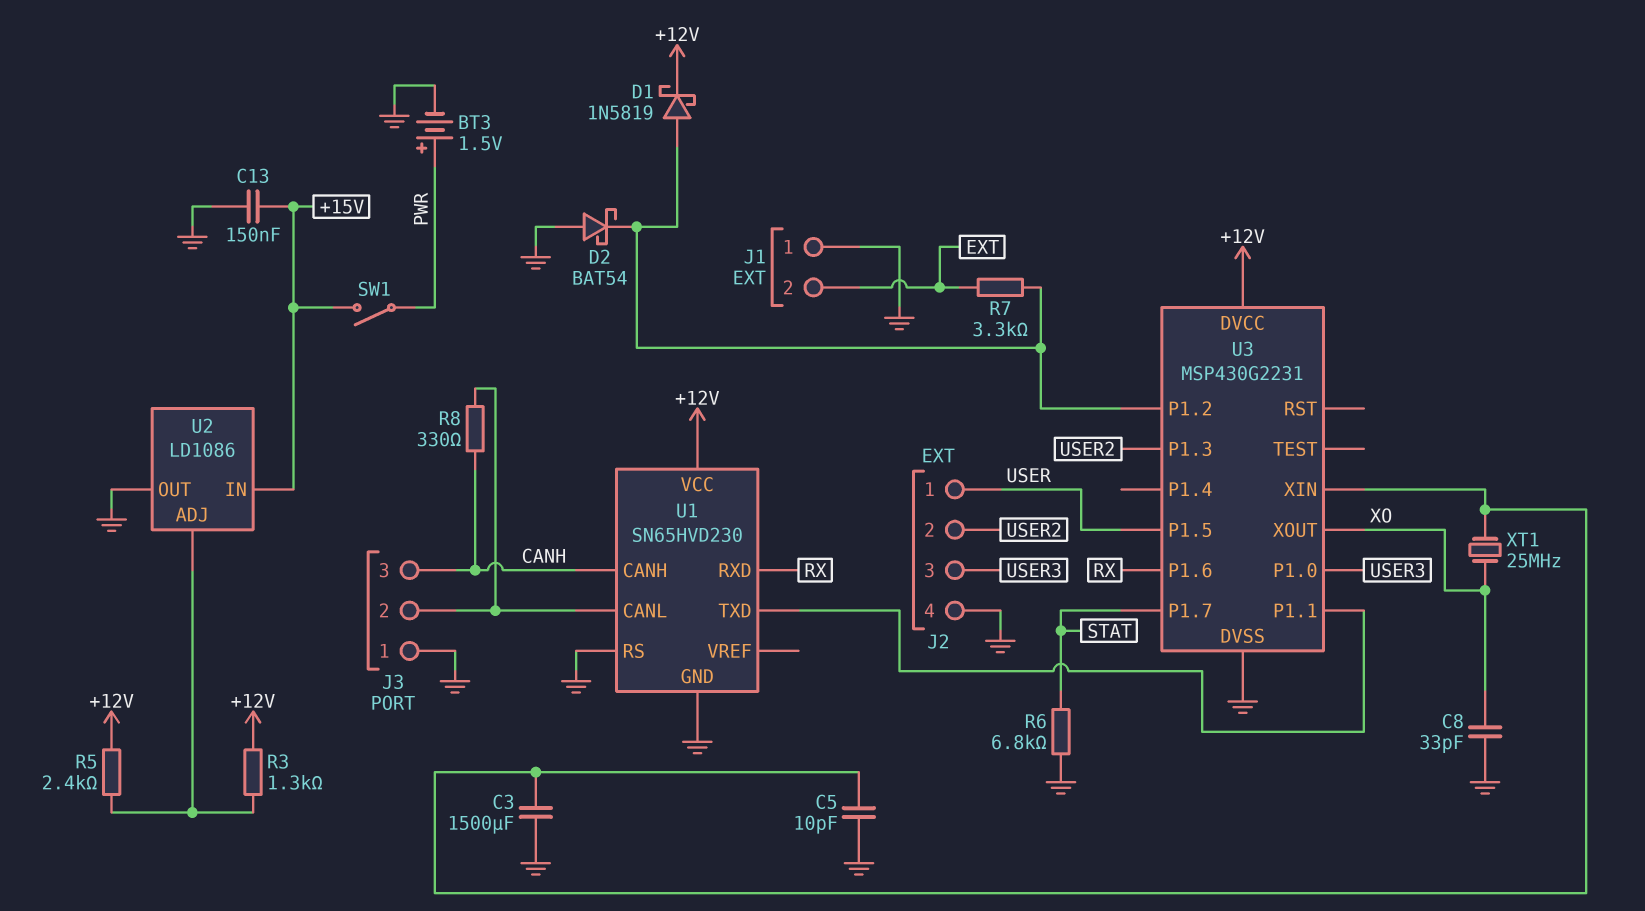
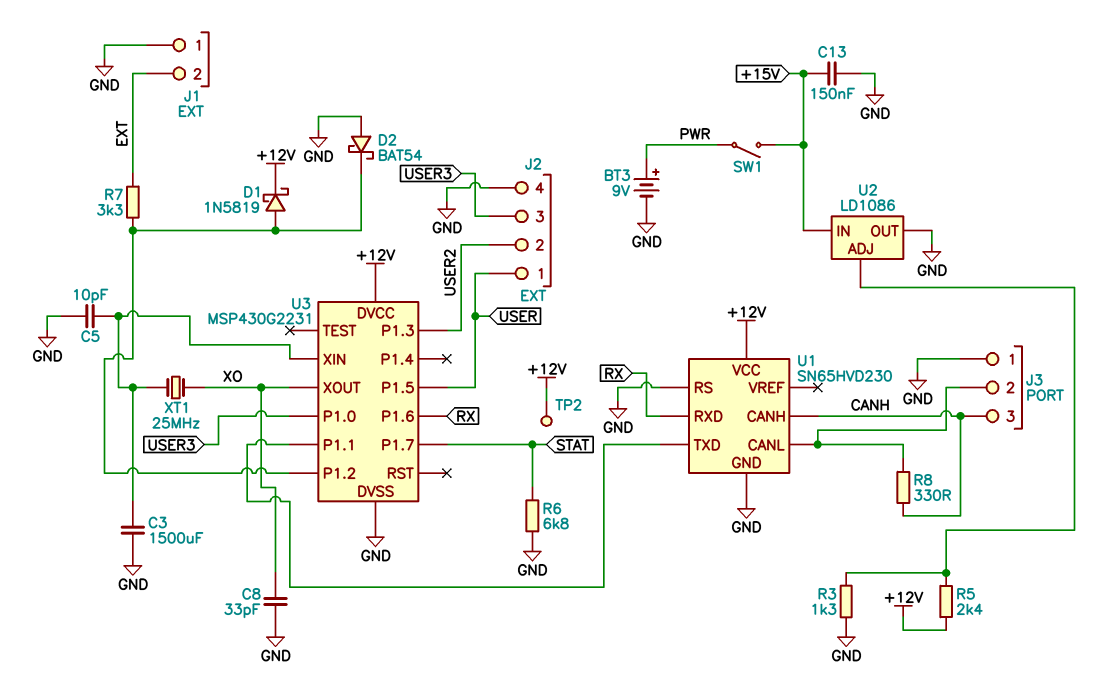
BT3: 1.5V (plus PWR, minus GND) -> 9V (plus PWR, minus GND)
R3: 1.3k (+12V, U2/ADJ) -> 1.3k (GND, U2/ADJ)
TP2: none -> test point (+12V)

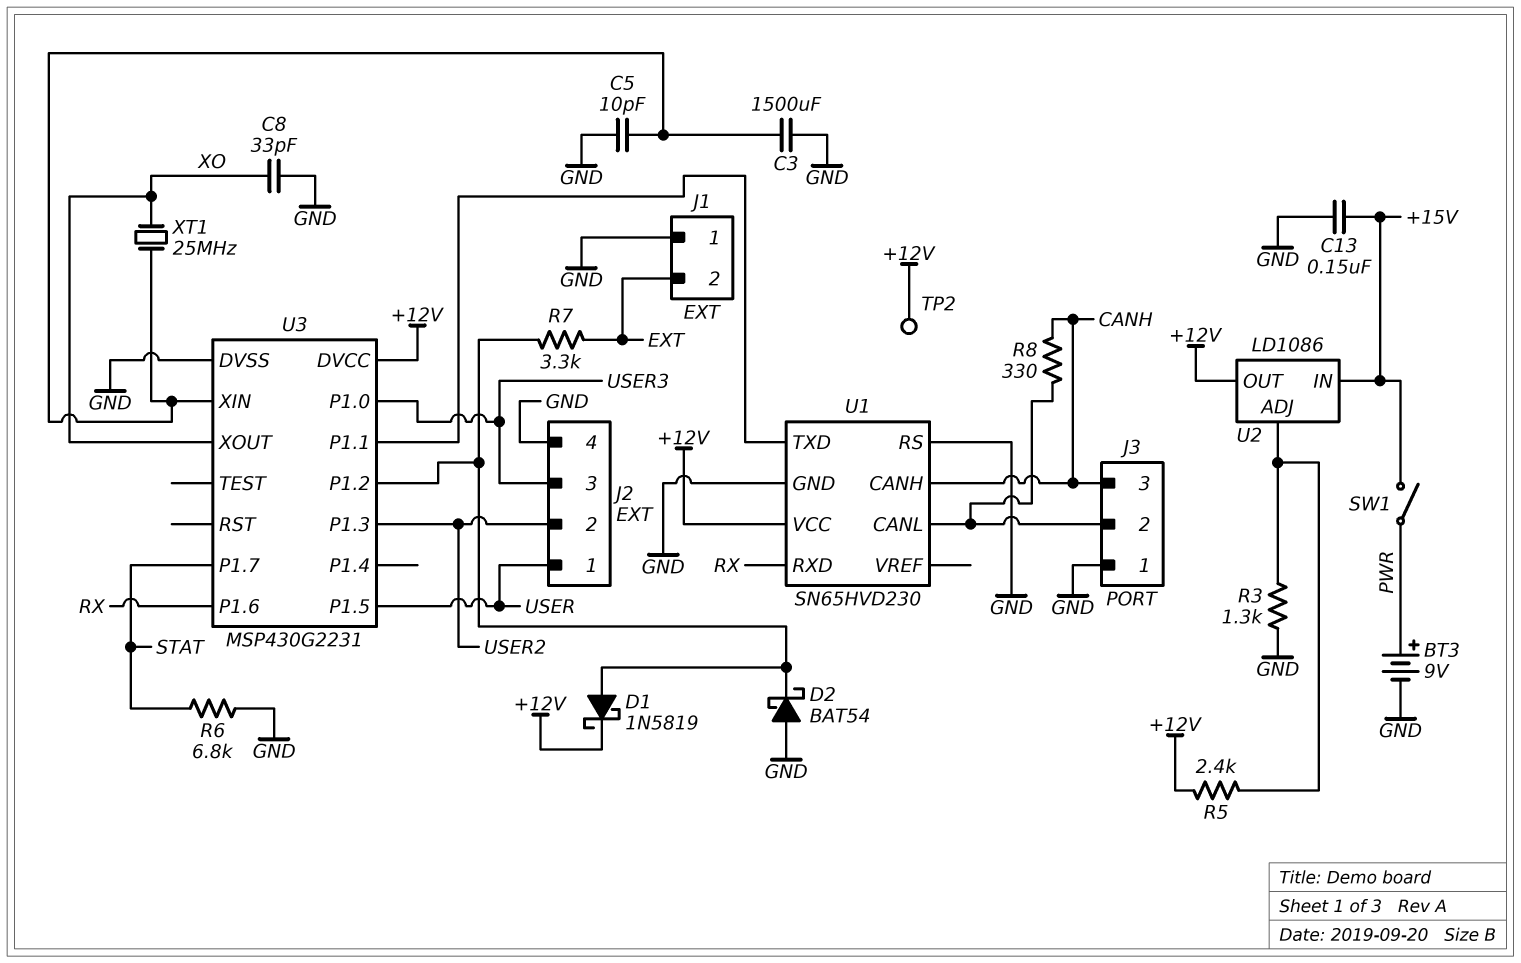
U2 pin OUT: GND -> +12V

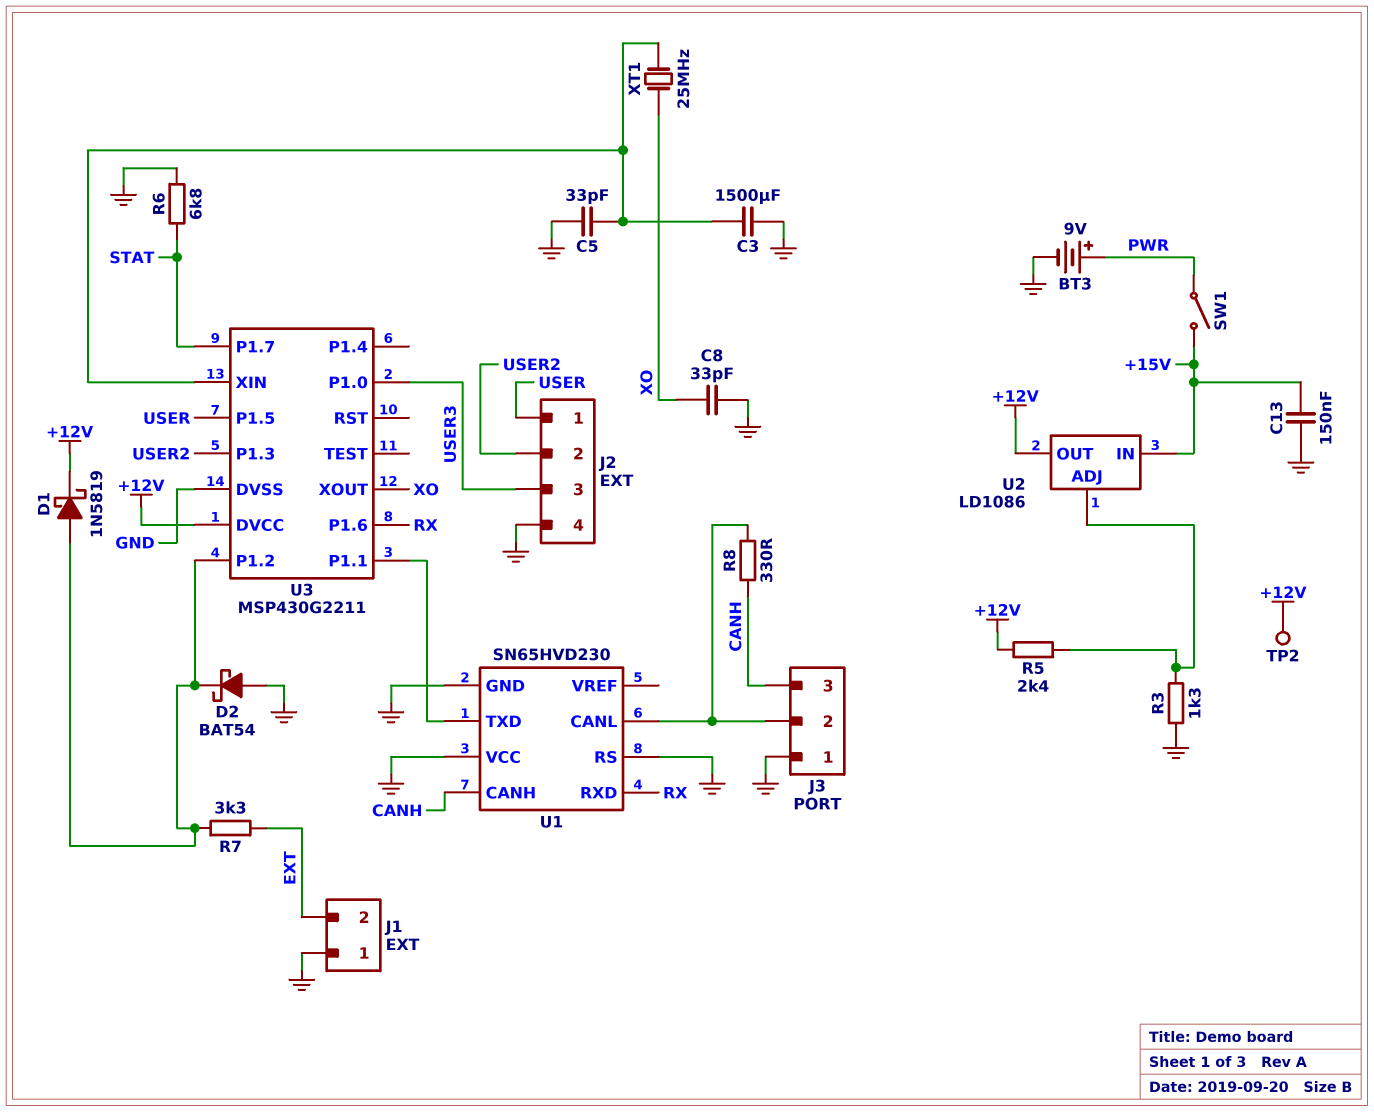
C5: 10pF (GND, U3/XIN) -> 33pF (GND, U3/XIN)
U1 pin VCC: +12V -> GND
U3: MSP430G2231 -> MSP430G2211

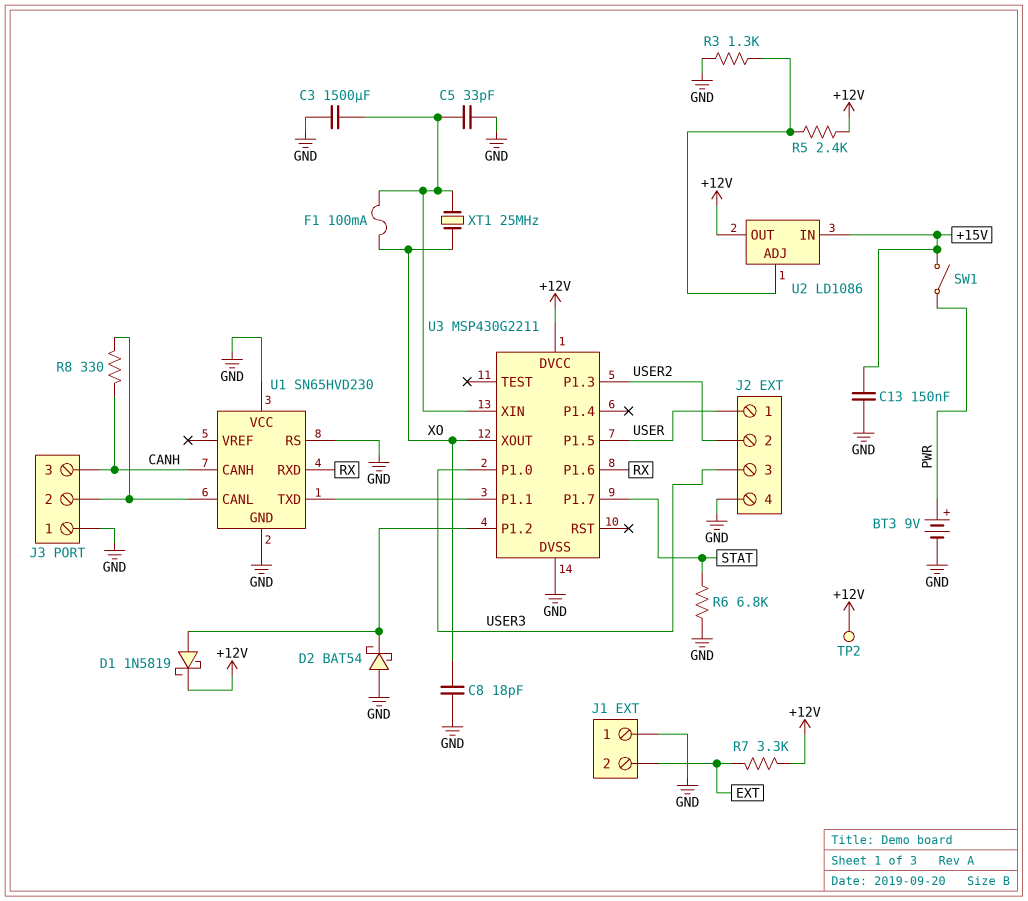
C8: 33pF (GND, XO) -> 18pF (GND, XO)
F1: none -> 100mA (U3/XIN, XO)
R7: 3.3k (EXT, U3/P1.2) -> 3.3k (+12V, EXT)

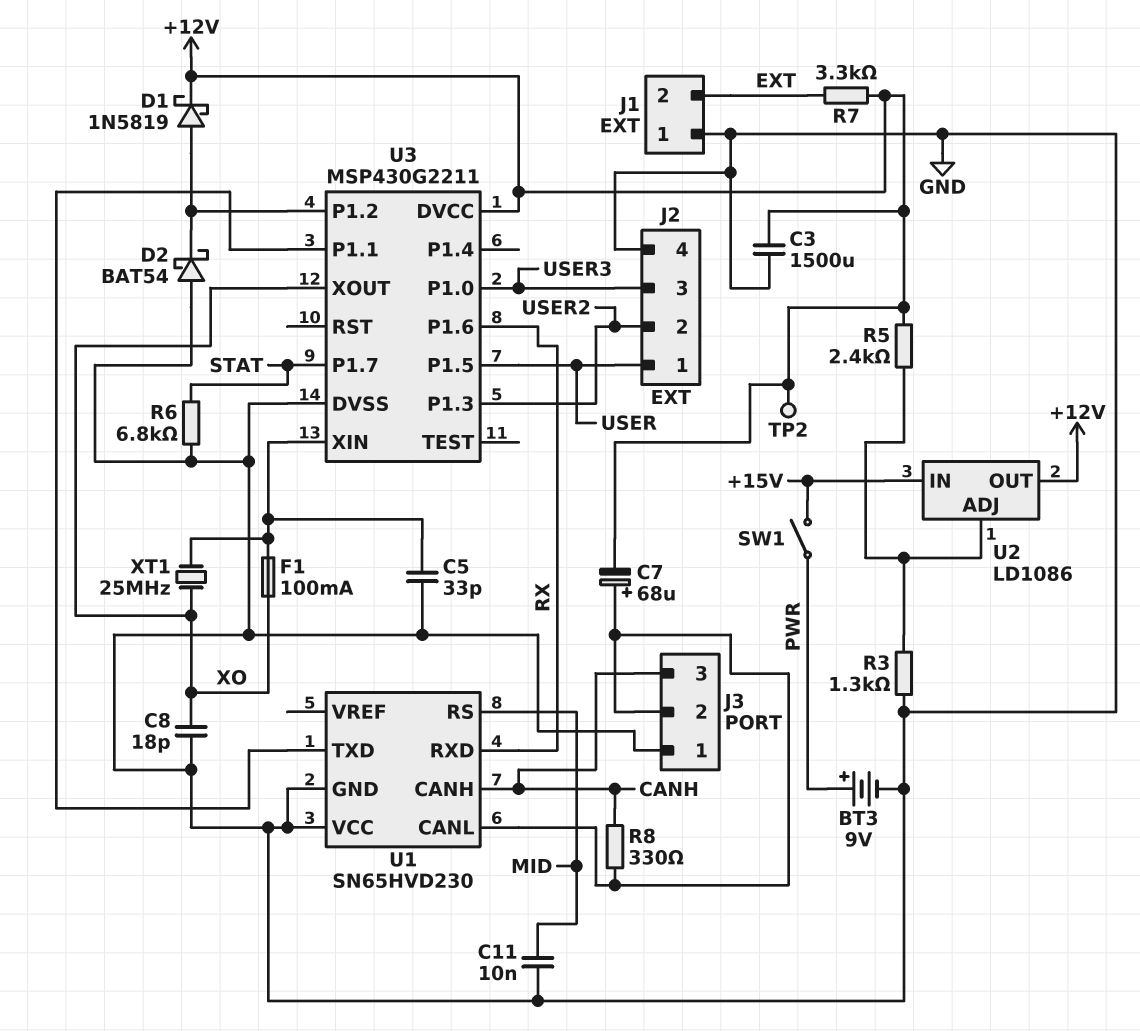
C3: 1500uF (GND, U3/XIN) -> 1500uF (+12V, GND)
C7: none -> 68uF (plus J3/2, minus +12V)
C11: none -> 10nF (GND, MID)
C13: 150nF (+15V, GND) -> none
U1 pin RS: GND -> MID

